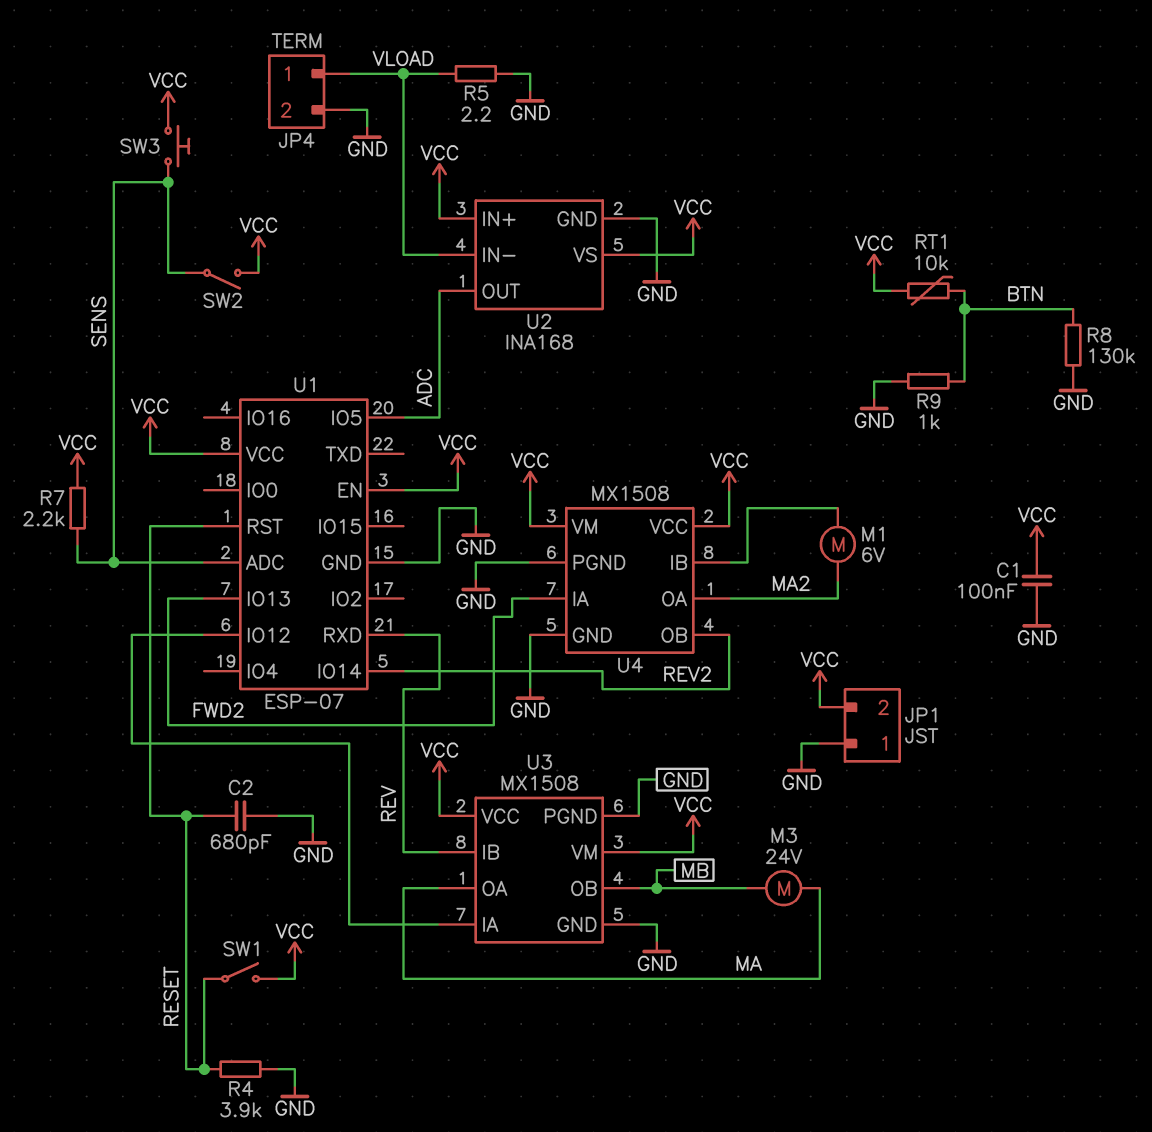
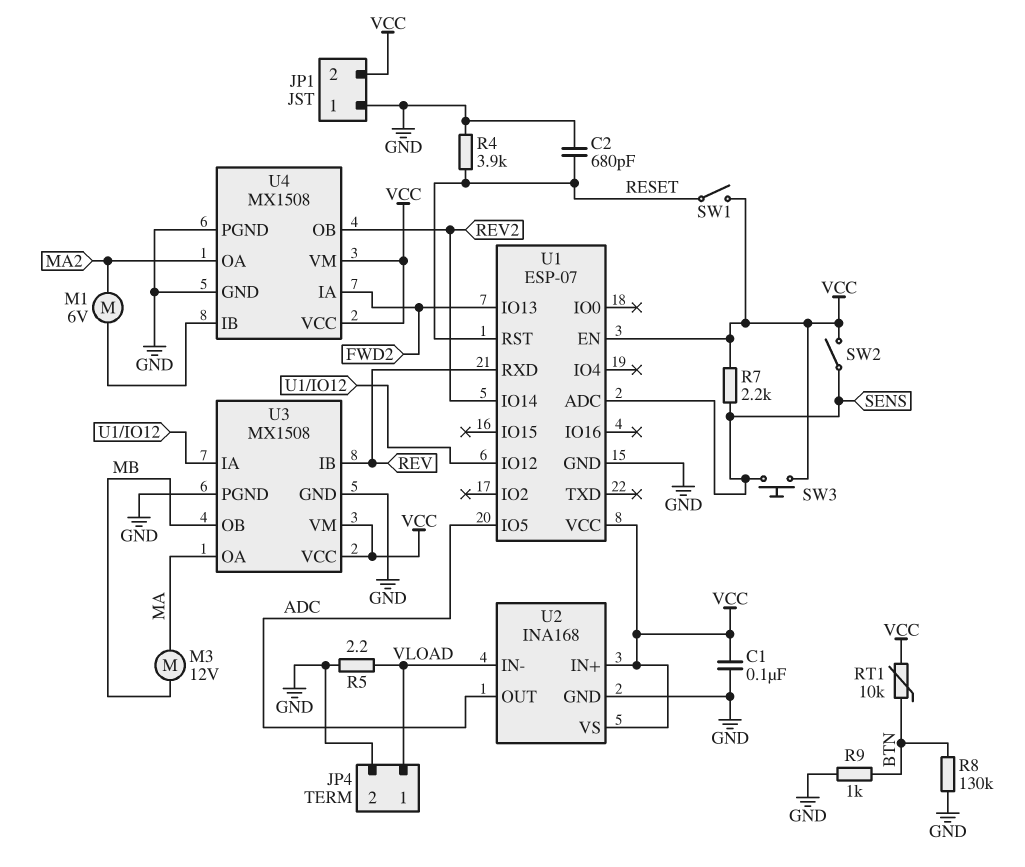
M3: motor 24V (MA, MB) -> motor 12V (MA, MB)

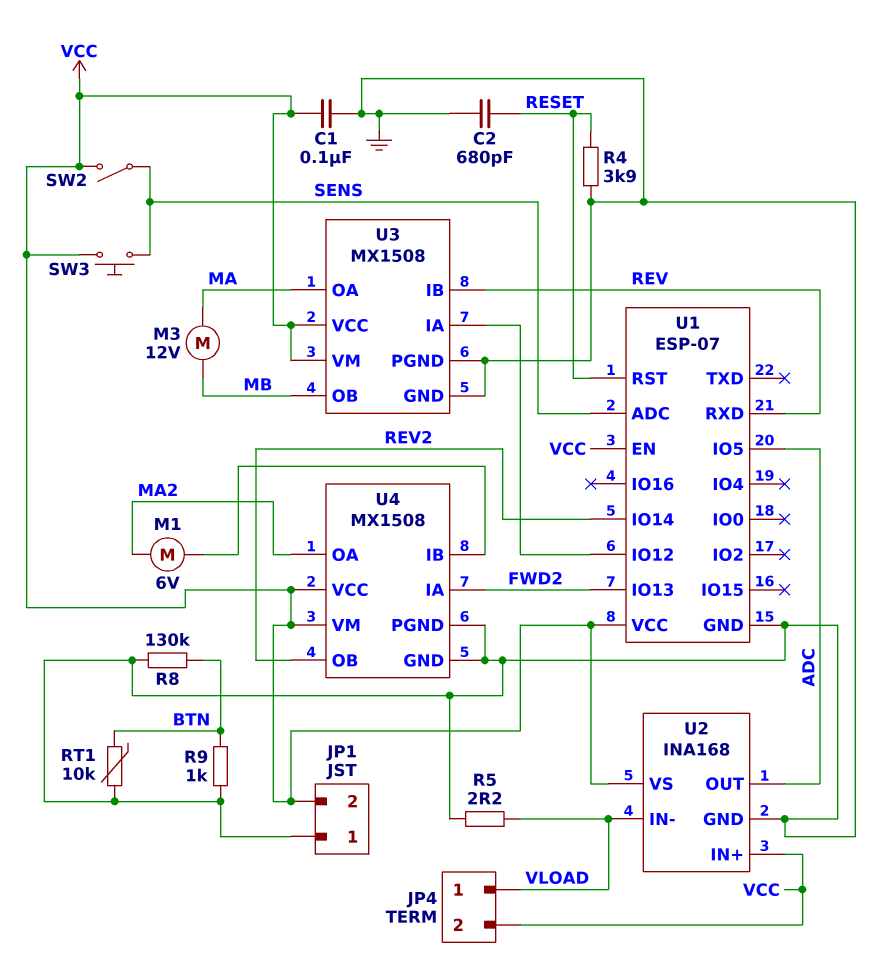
JP4 pin 2: GND -> VCC
R7: 2.2k (SENS, VCC) -> none
RT1: 10k (BTN, VCC) -> 10k (BTN, GND)
SW1: switch (RESET, VCC) -> none

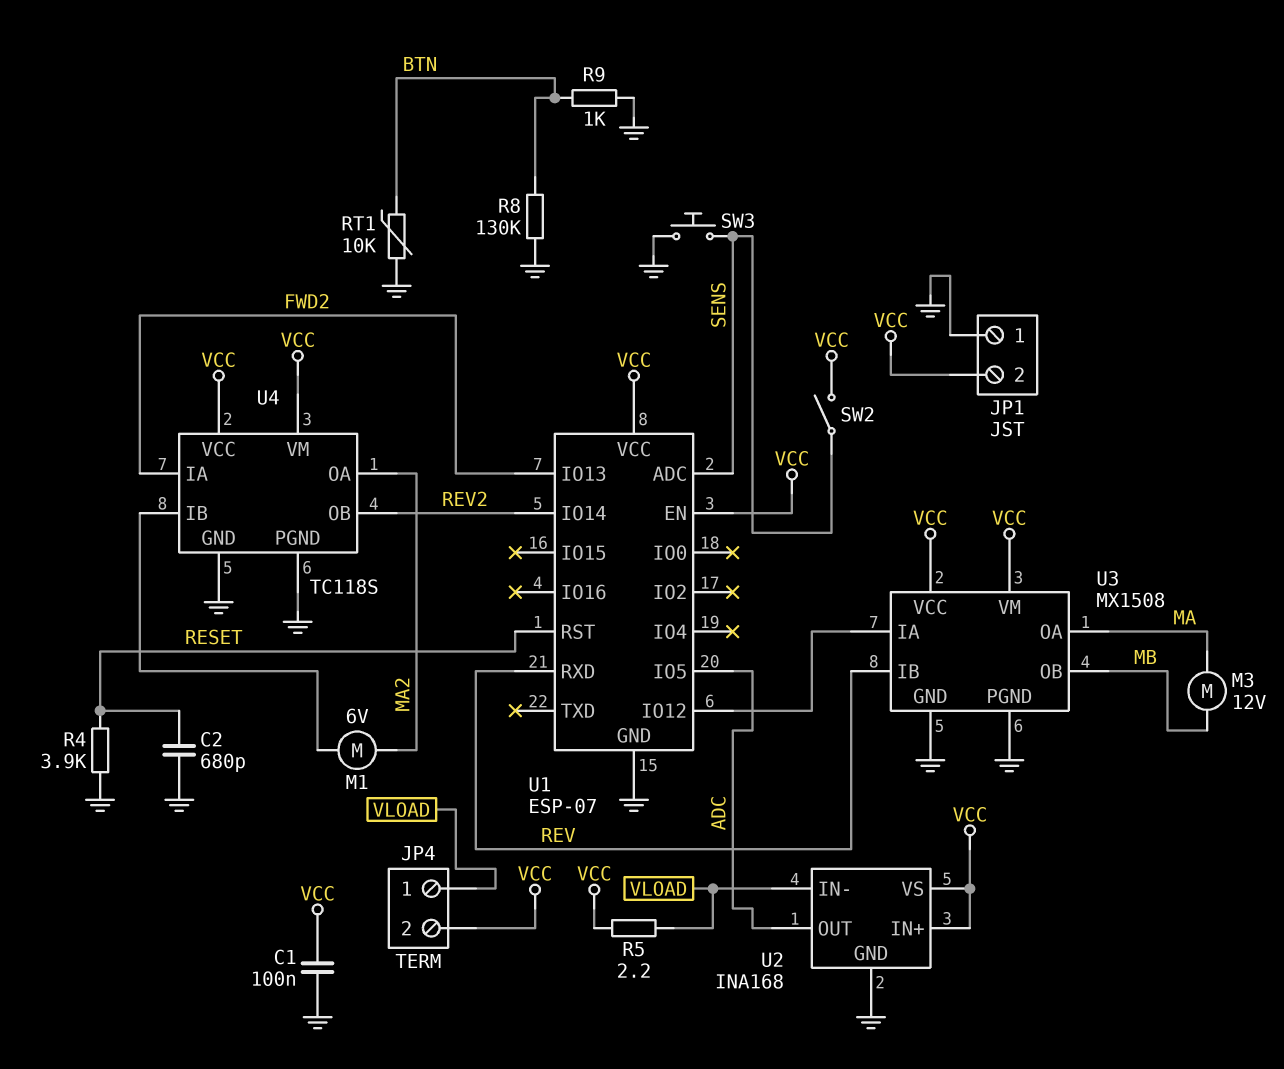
R5: 2.2 (GND, VLOAD) -> 2.2 (VCC, VLOAD)
SW3: button (SENS, VCC) -> button (GND, SENS)
U4: MX1508 -> TC118S

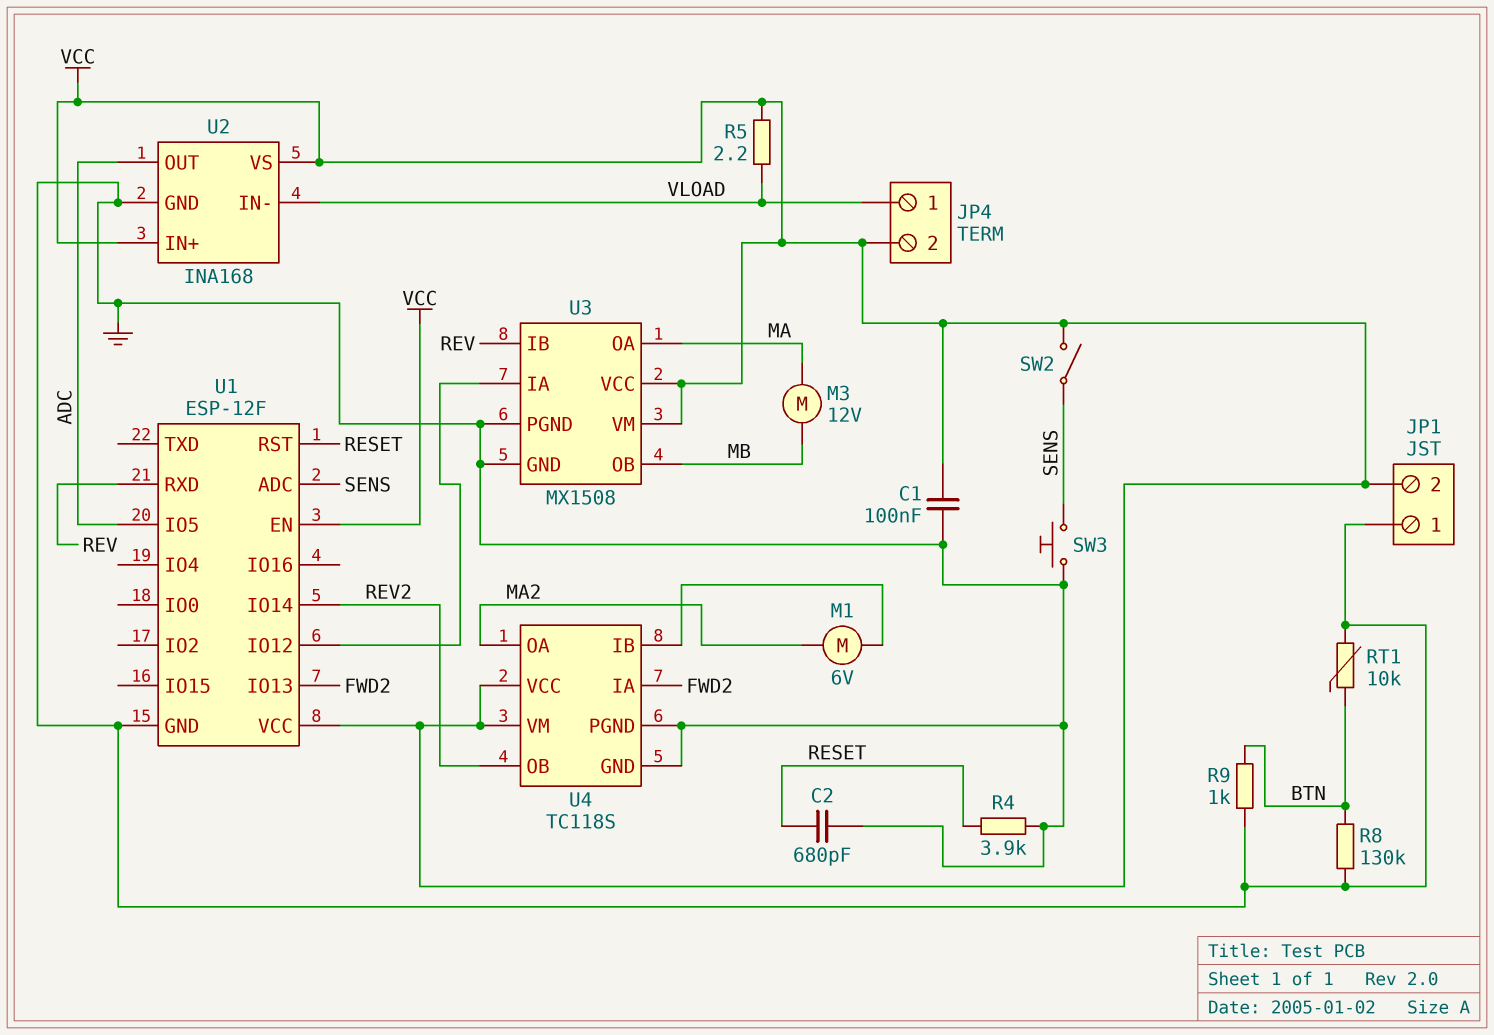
U1: ESP-07 -> ESP-12F

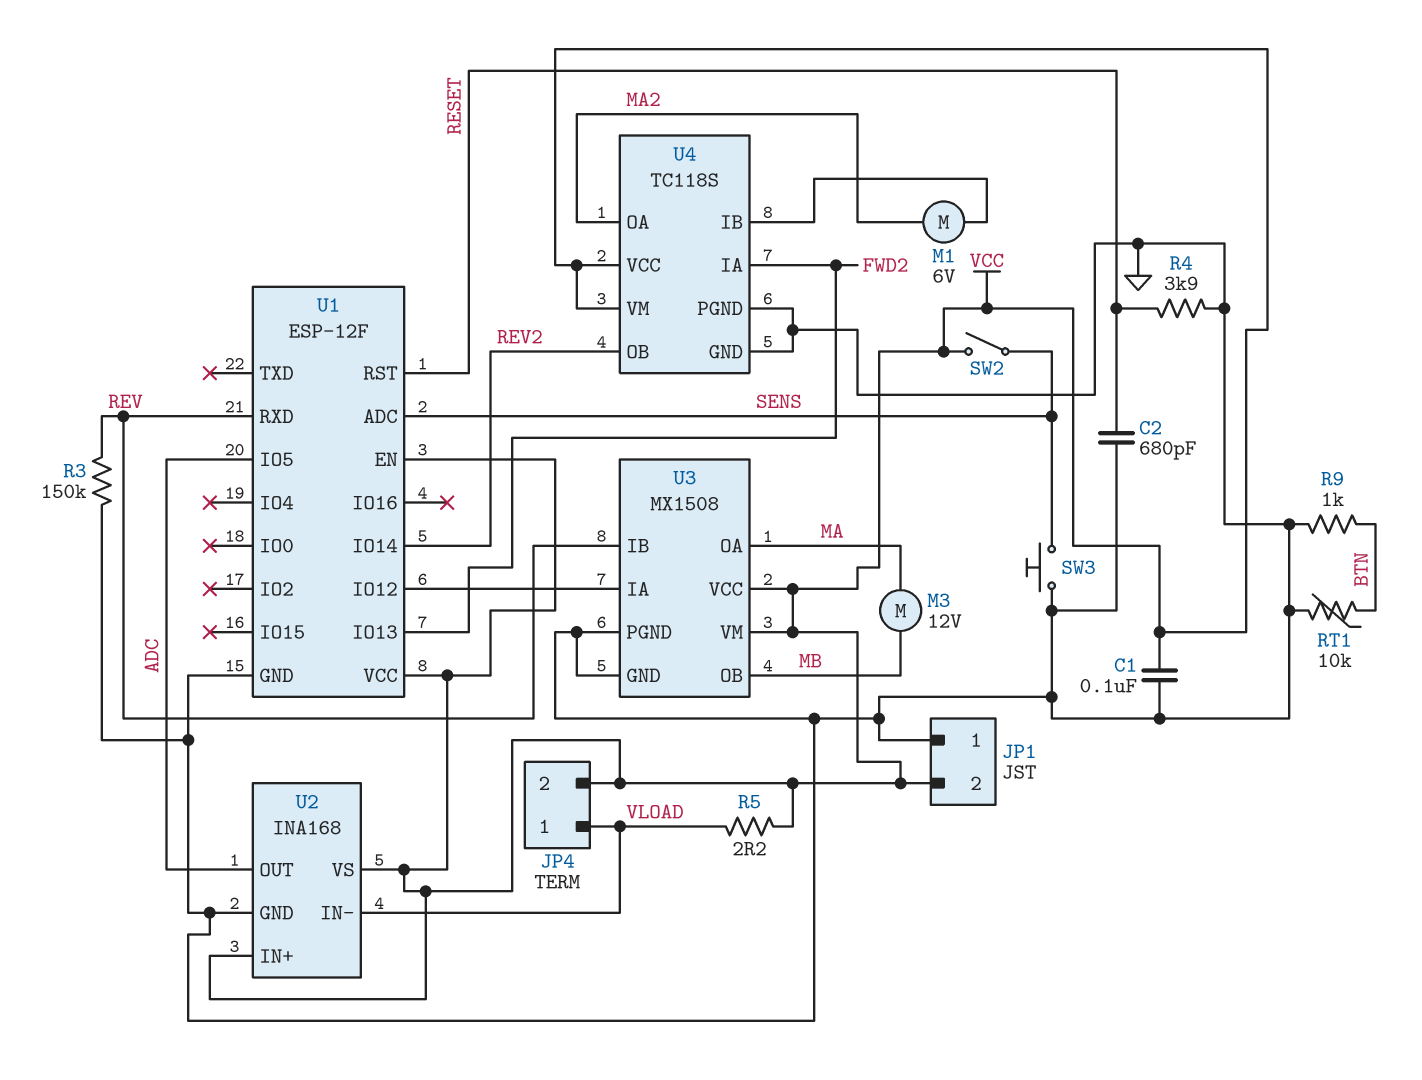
R3: none -> 150k (GND, REV)
R8: 130k (BTN, GND) -> none

